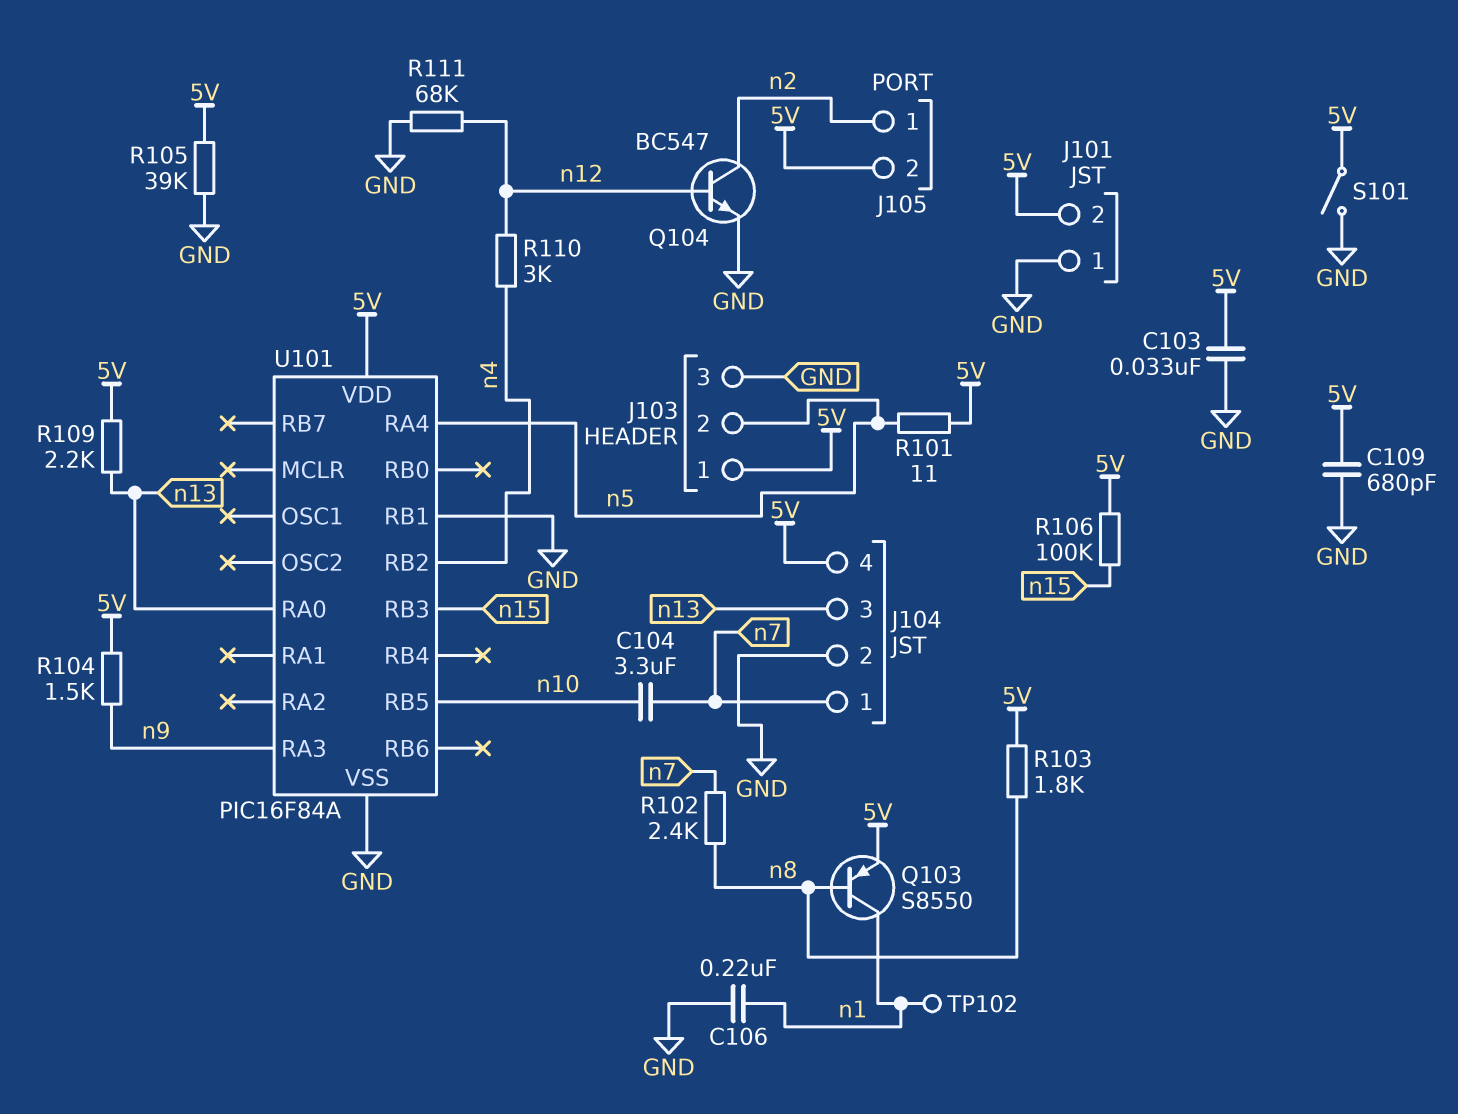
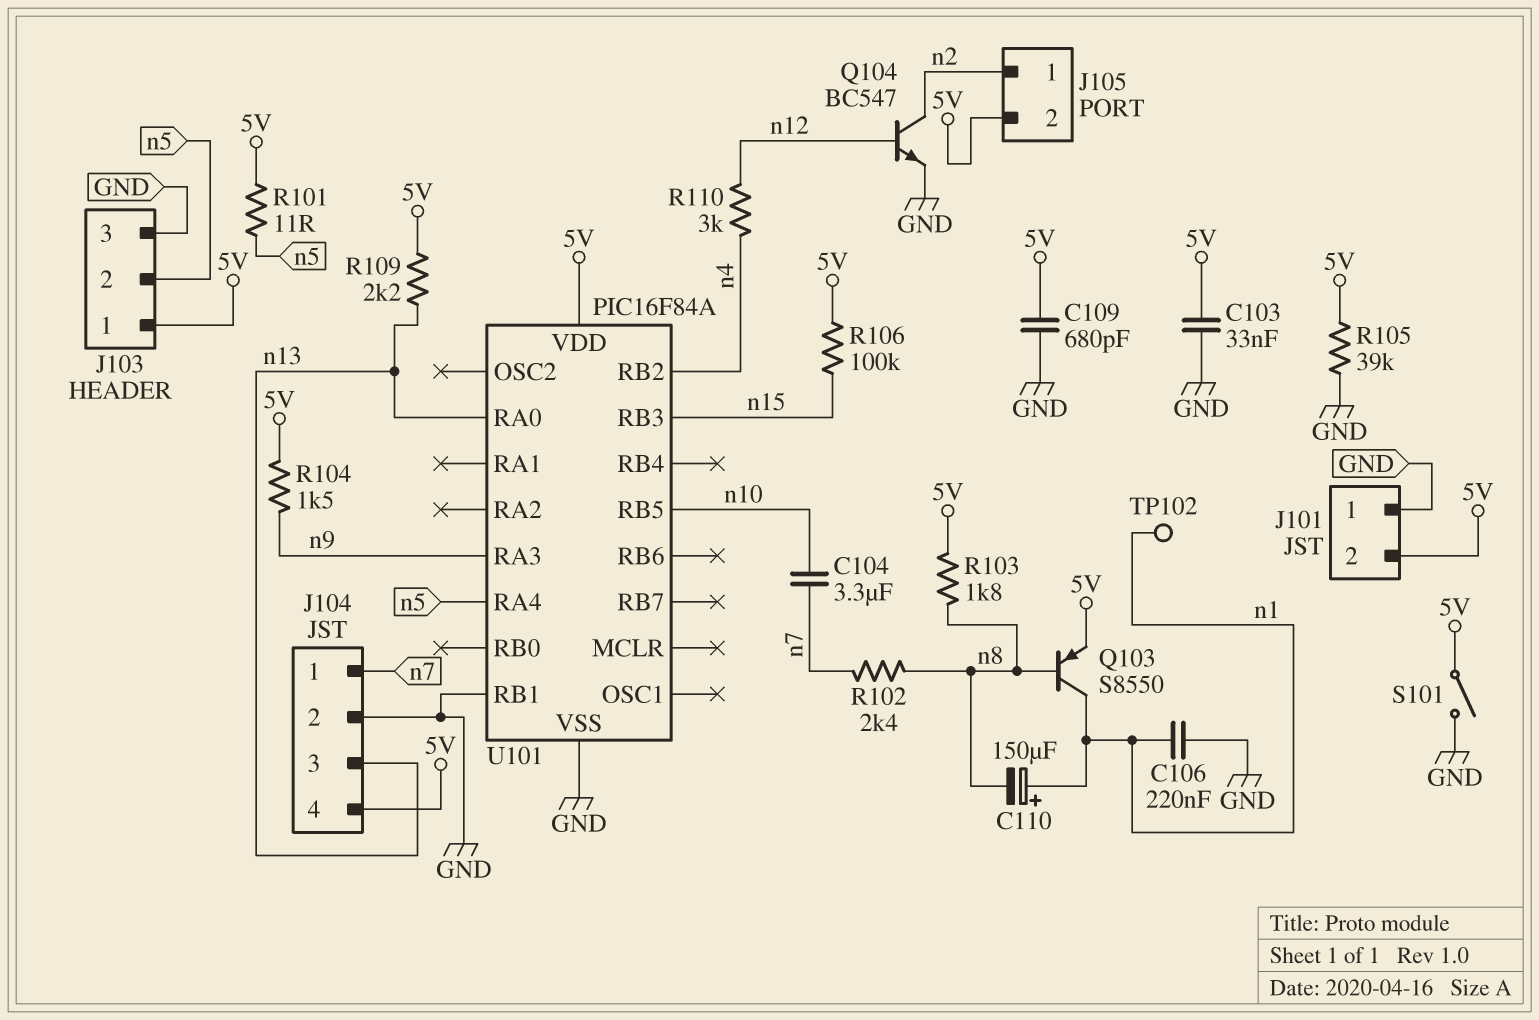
C110: none -> 150uF (plus n1, minus n8)
R111: 68k (GND, n12) -> none

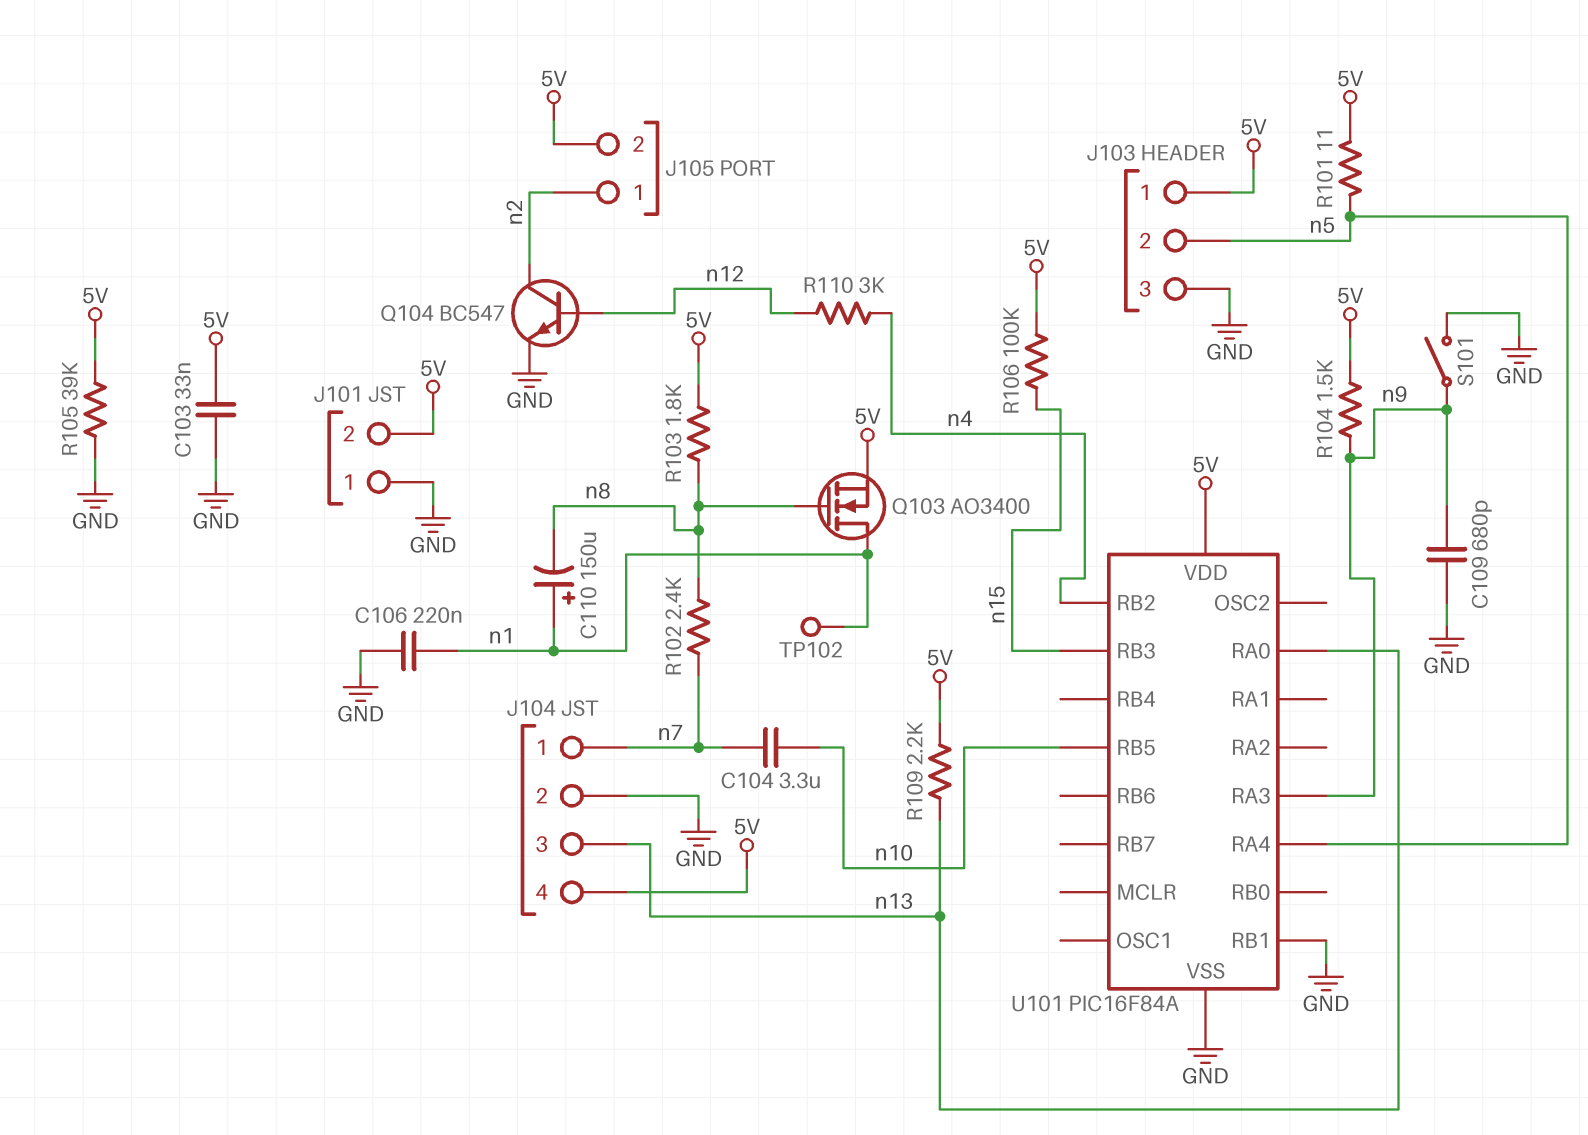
C109: 680pF (5V, GND) -> 680pF (GND, n9)
Q103: PNP S8550 (B n8, C n1, E 5V) -> NMOS AO3400 (G n8, D n1, S 5V)
S101: switch (5V, GND) -> switch (GND, n9)

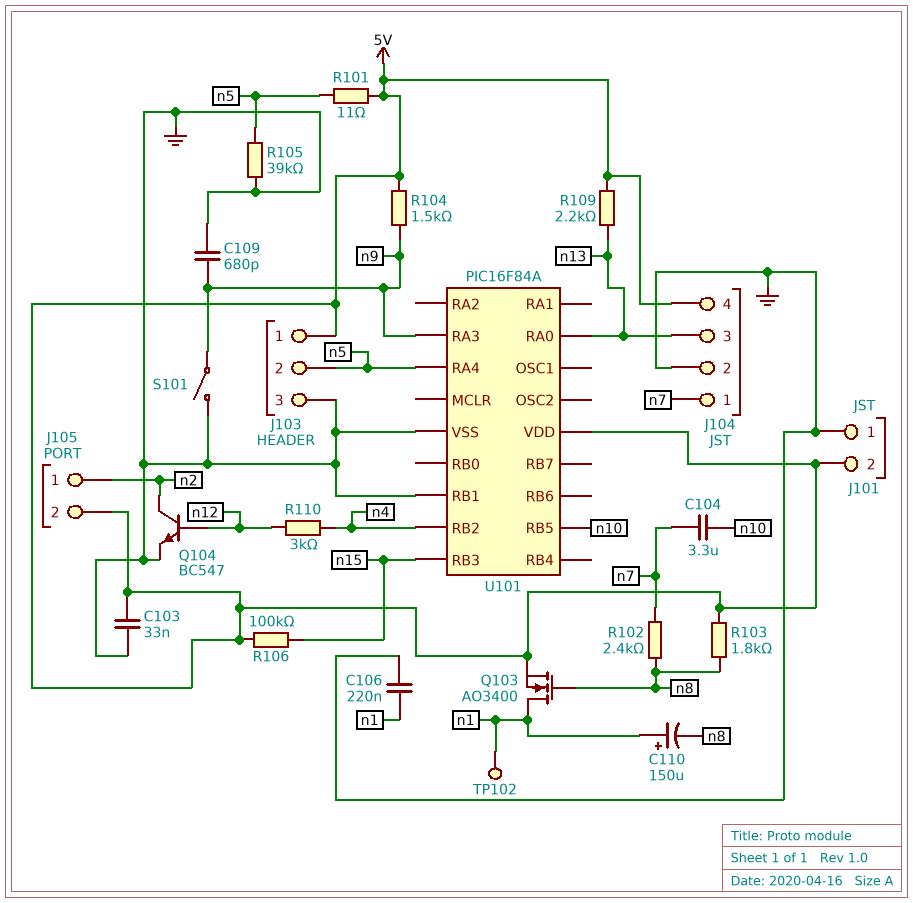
R105: 39k (5V, GND) -> 39k (GND, n5)

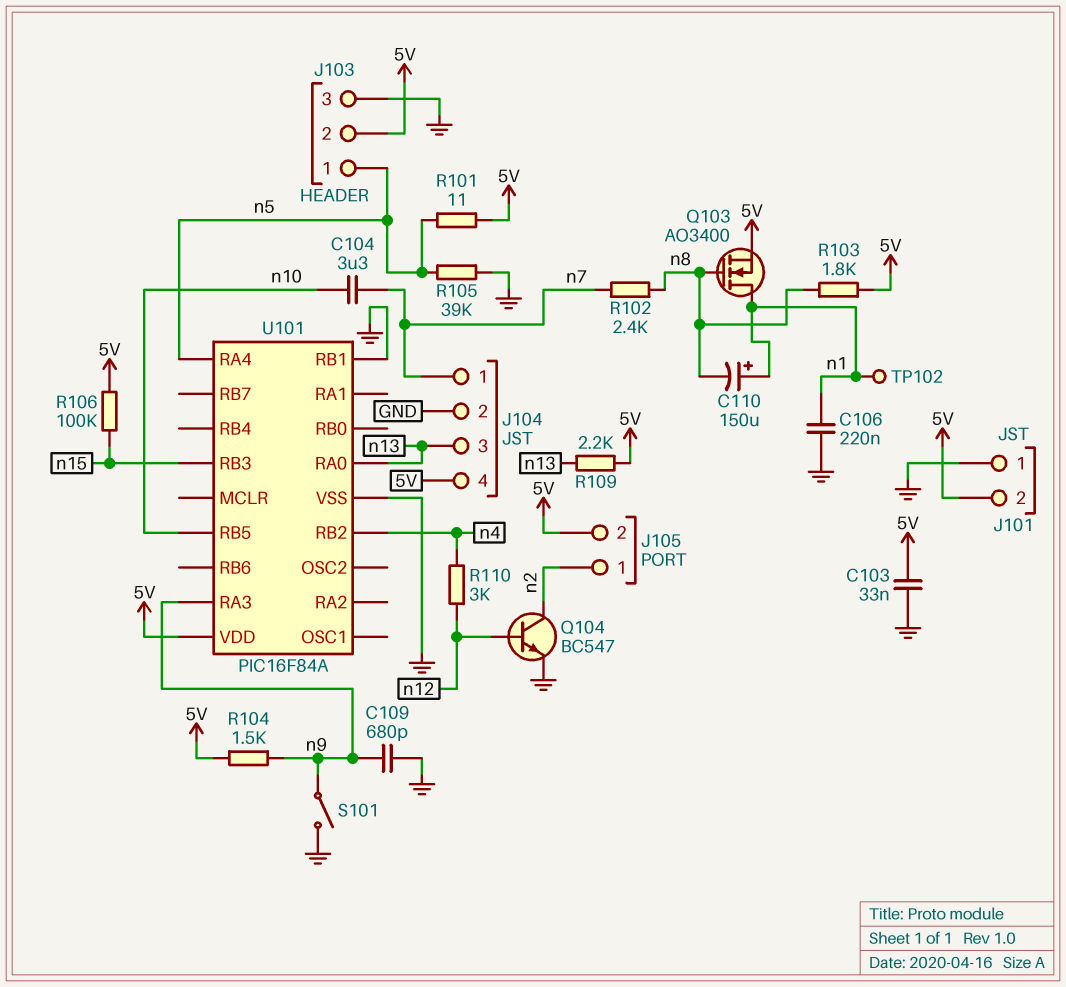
J103 pin 1: 5V -> n5
J103 pin 2: n5 -> 5V

